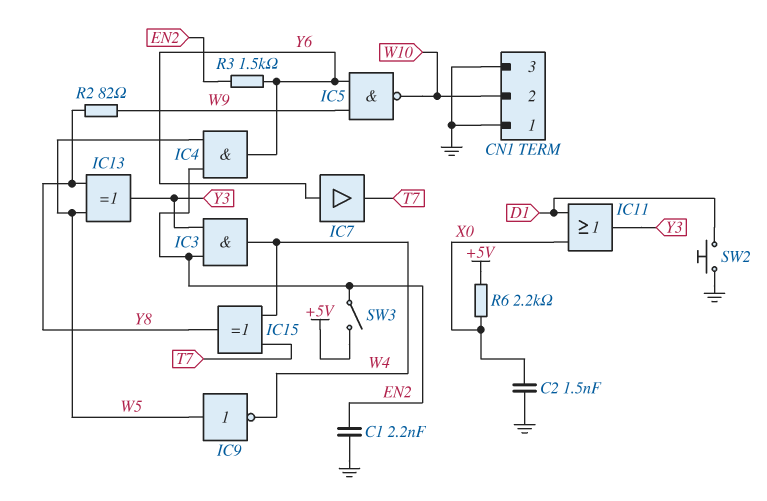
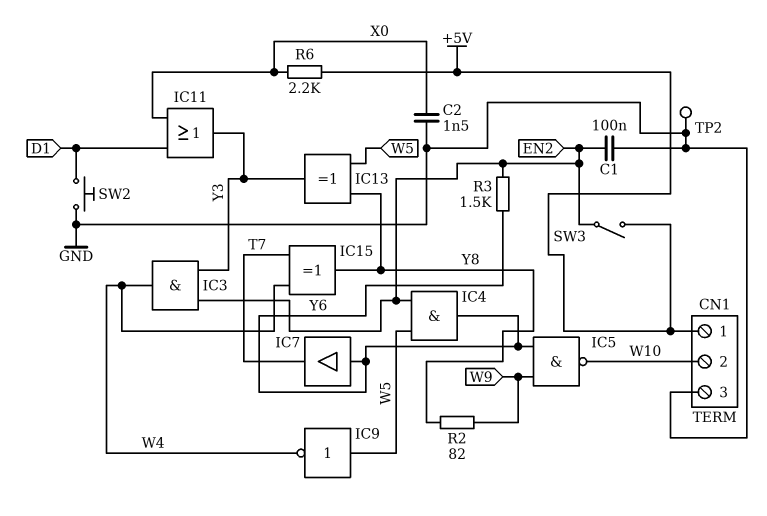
C1: 2.2nF (EN2, GND) -> 100nF (EN2, GND)
CN1 pin 1: GND -> +5V
TP2: none -> test point (GND)

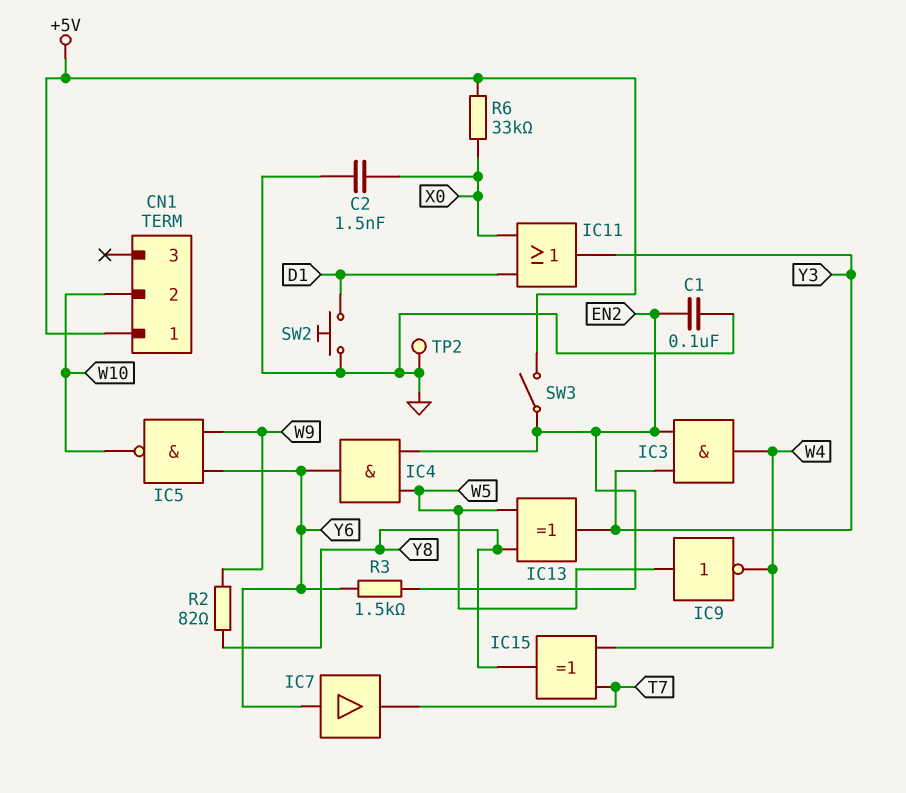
CN1 pin 3: GND -> none
R6: 2.2k (+5V, X0) -> 33k (+5V, X0)

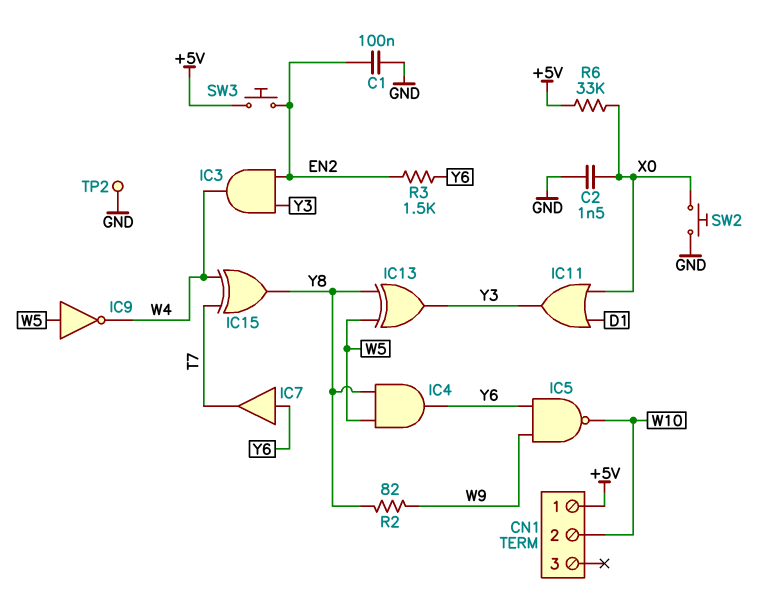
IC4: AND (in EN2, in W5, out Y6) -> AND (in W5, in Y8, out Y6)
SW2: button (D1, GND) -> button (GND, X0)
SW3: switch (+5V, EN2) -> button (+5V, EN2)

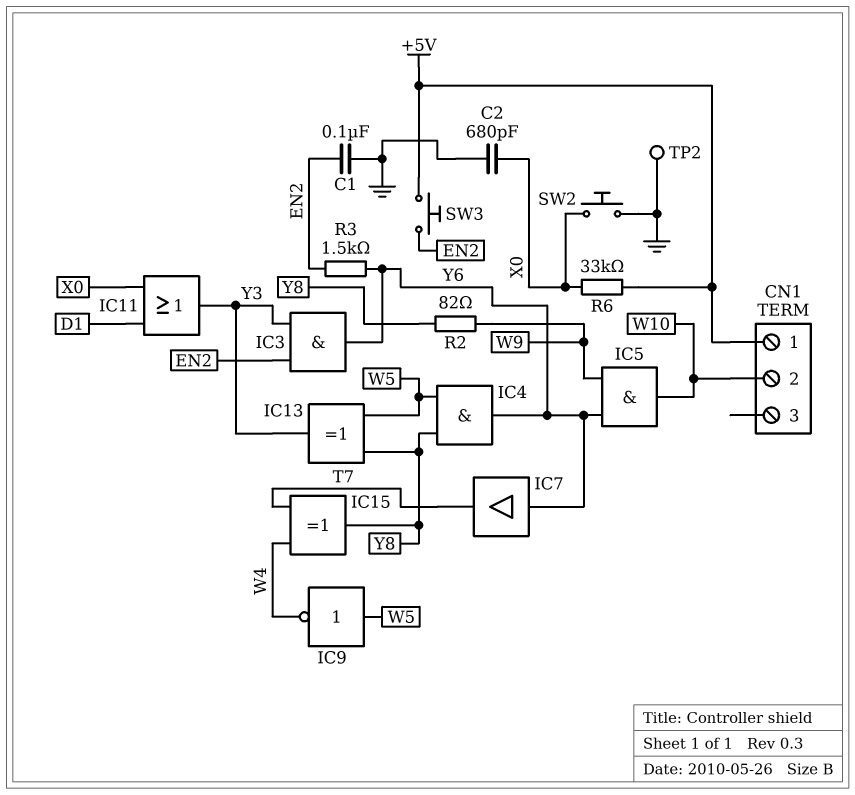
C2: 1.5nF (GND, X0) -> 680pF (GND, X0)
IC3: AND (in EN2, in Y3, out W4) -> AND (in EN2, in Y3, out Y6)
IC5: NAND (in W9, in Y6, out W10) -> AND (in W9, in Y6, out W10)

